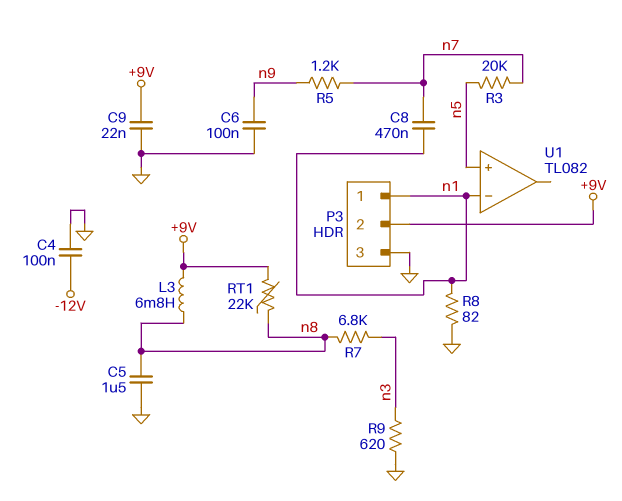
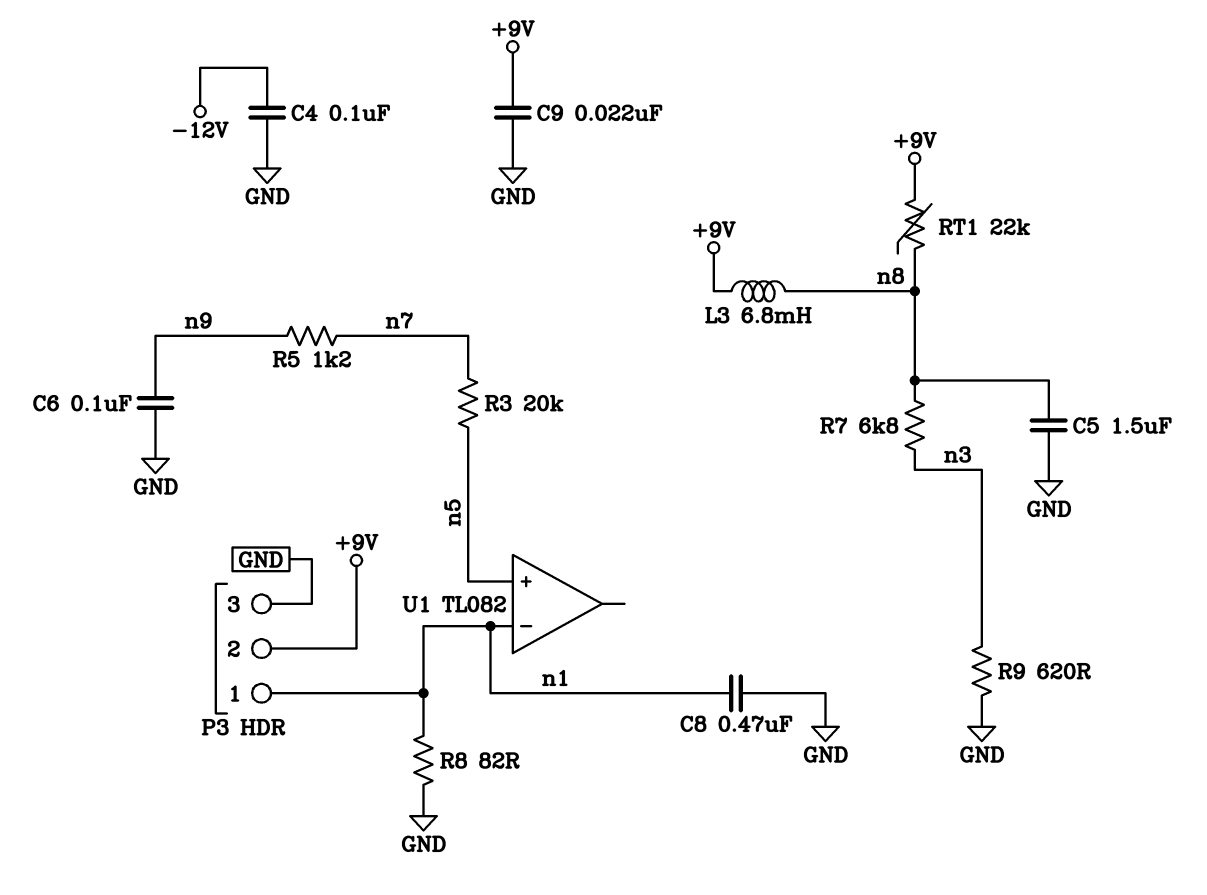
C8: 470nF (n1, n7) -> 470nF (GND, n1)

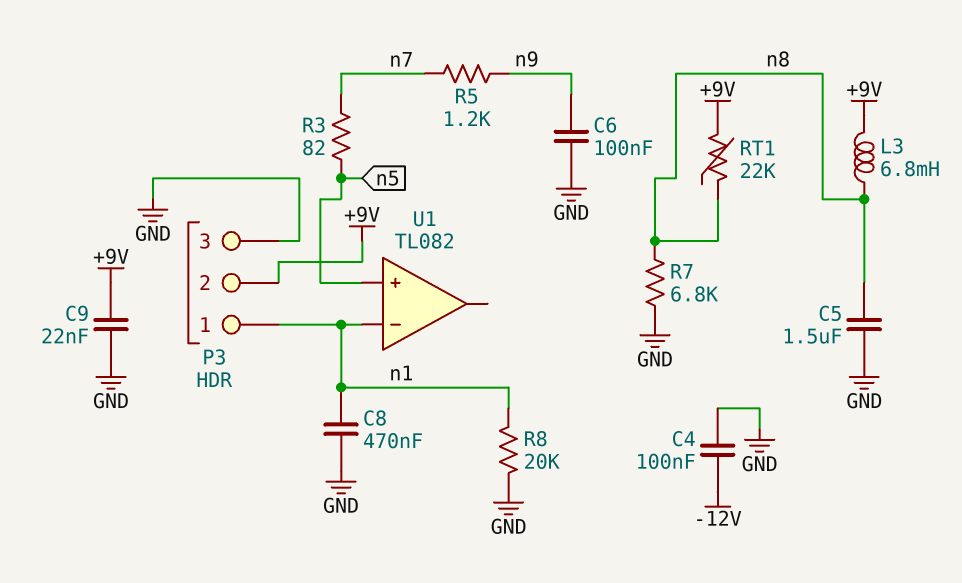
R3: 20k (n5, n7) -> 82 (n5, n7)
R7: 6.8k (n3, n8) -> 6.8k (GND, n8)
R8: 82 (GND, n1) -> 20k (GND, n1)
R9: 620 (GND, n3) -> none

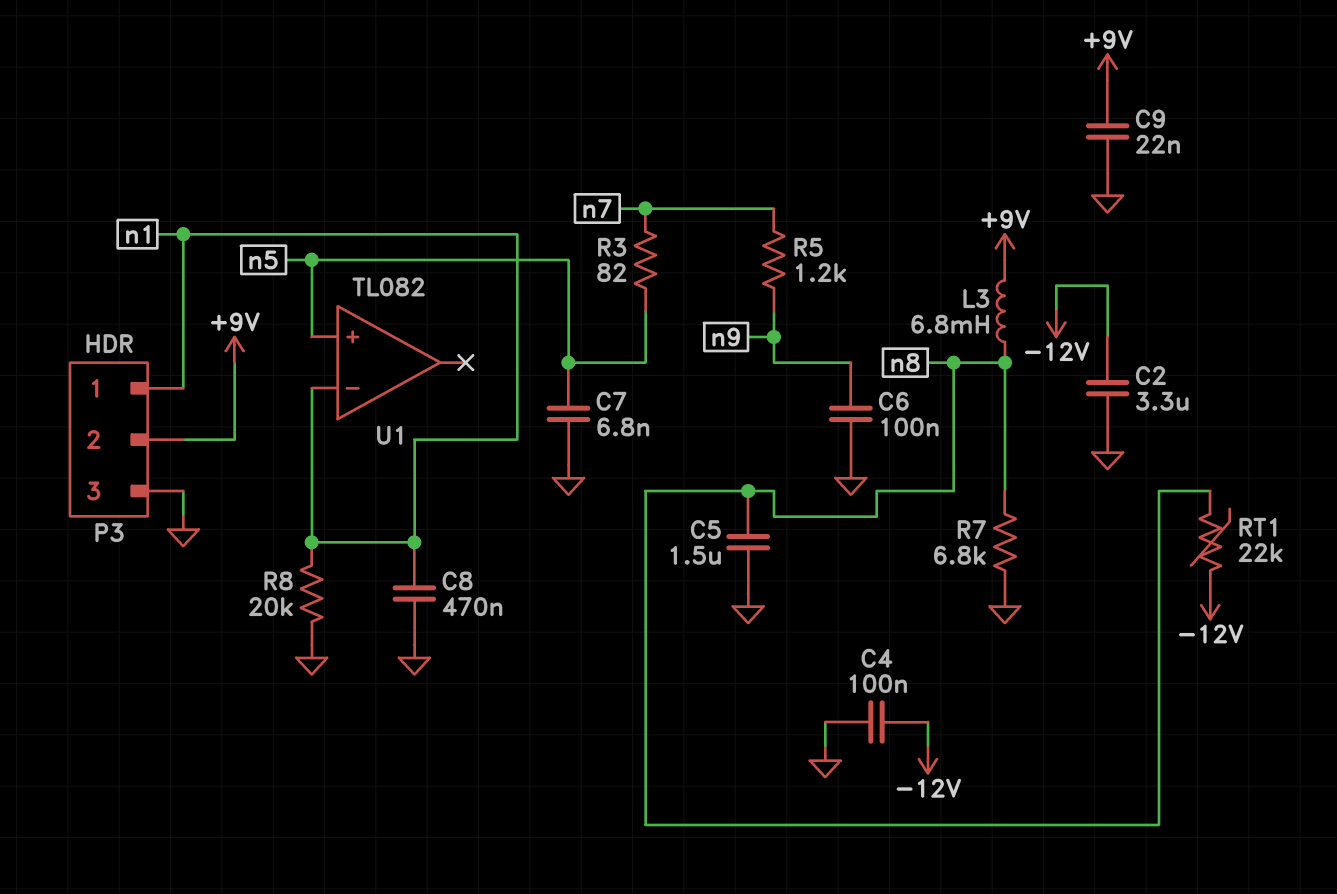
C2: none -> 3.3uF (-12V, GND)
C7: none -> 6.8nF (GND, n5)
RT1: 22k (+9V, n8) -> 22k (-12V, n8)

